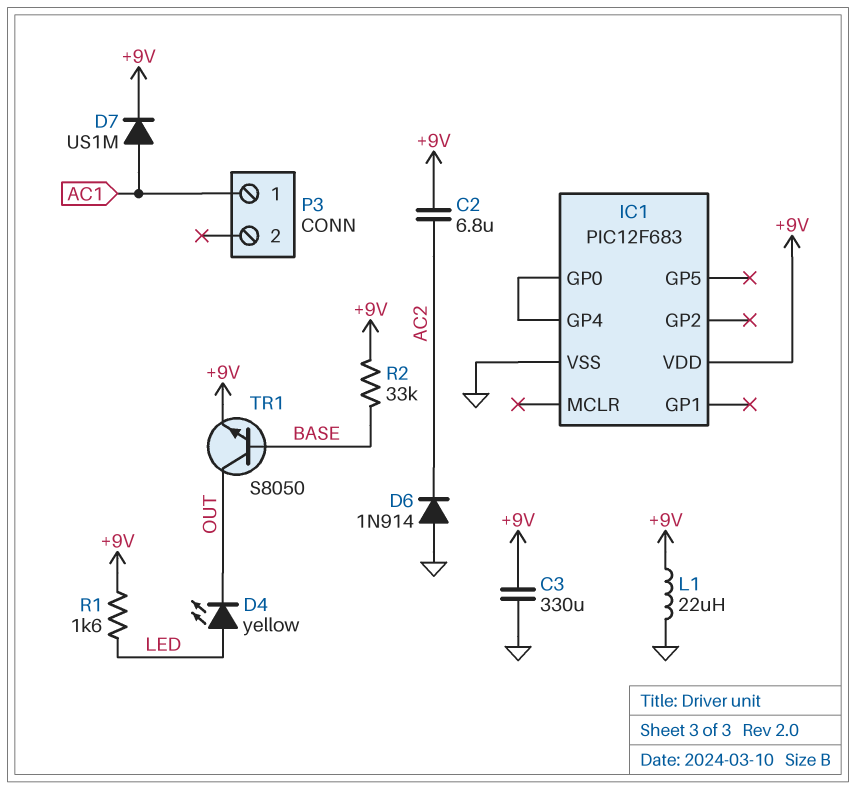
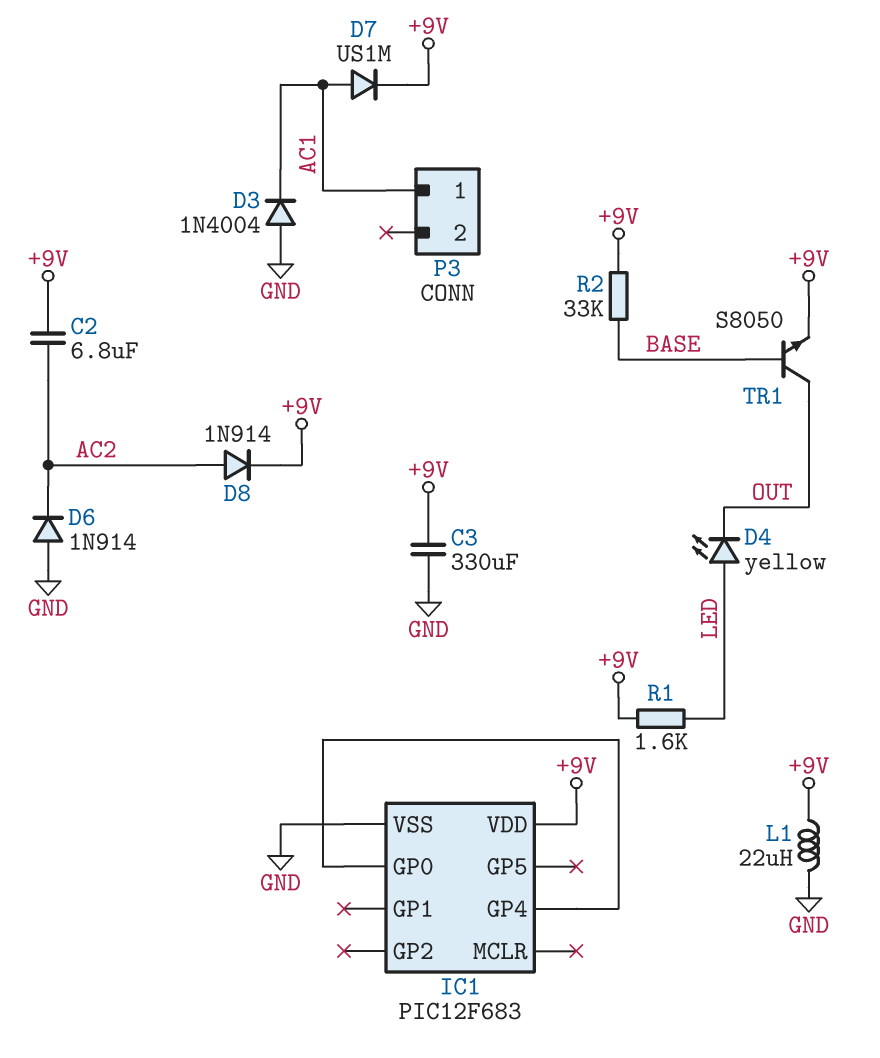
D3: none -> diode 1N4004 (A GND, K AC1)
D8: none -> diode 1N914 (A AC2, K +9V)

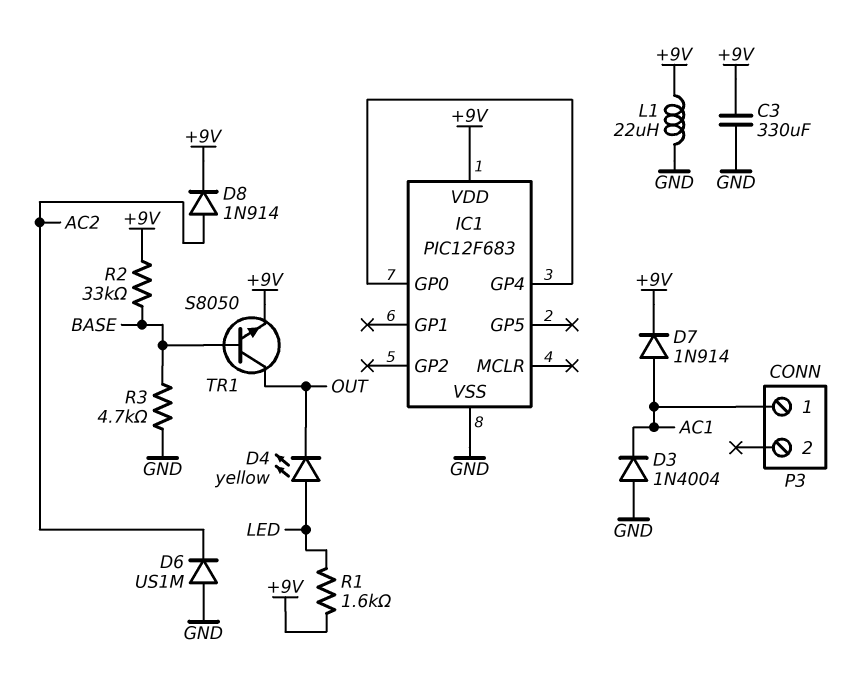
C2: 6.8uF (+9V, AC2) -> none
D6: diode 1N914 (A GND, K AC2) -> diode US1M (A GND, K AC2)
D7: diode US1M (A AC1, K +9V) -> diode 1N914 (A AC1, K +9V)
R3: none -> 4.7k (BASE, GND)

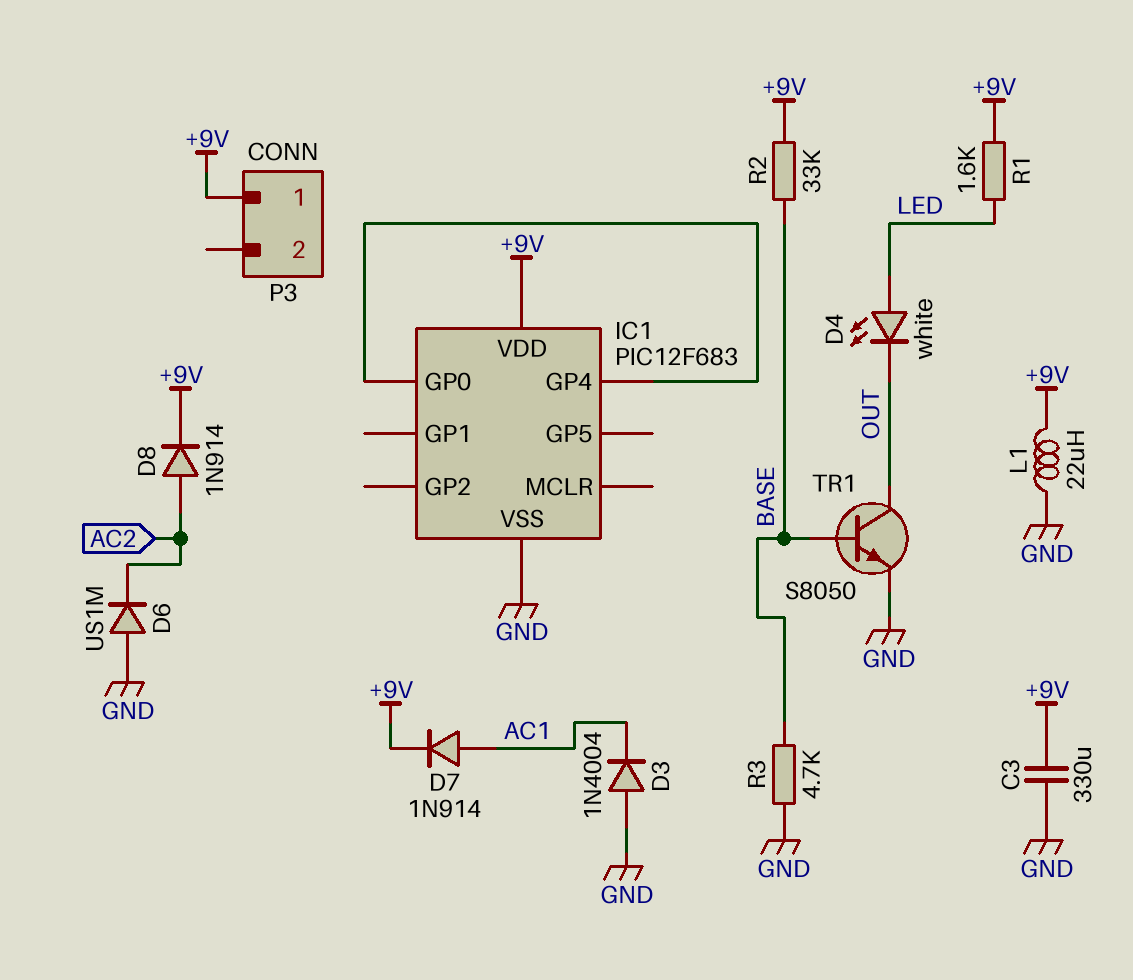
D4: LED yellow (A LED, K OUT) -> LED white (A LED, K OUT)
P3 pin 1: AC1 -> +9V
TR1: NPN S8050 (B BASE, C OUT, E +9V) -> NPN S8050 (B BASE, C OUT, E GND)

